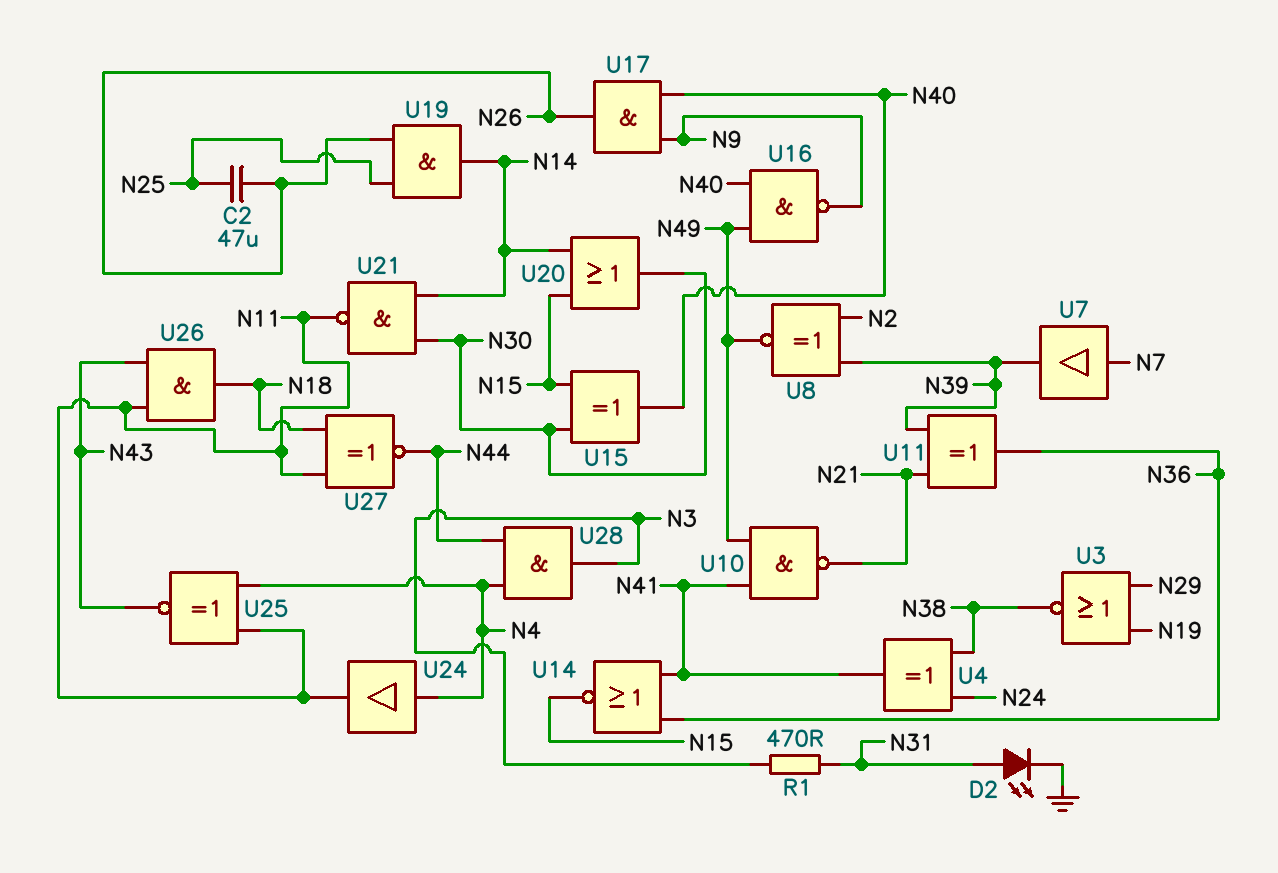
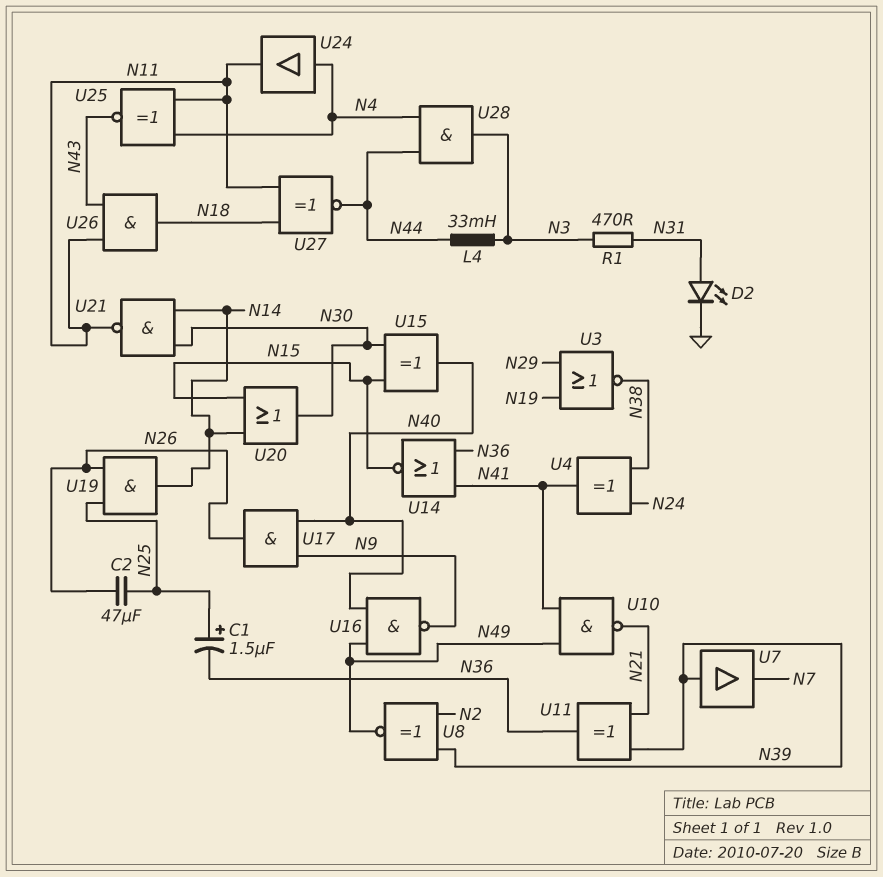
C1: none -> 1.5uF (plus N25, minus N36)
L4: none -> 33mH (N3, N44)
U7: buffer (in N7, out N39) -> buffer (in N39, out N7)

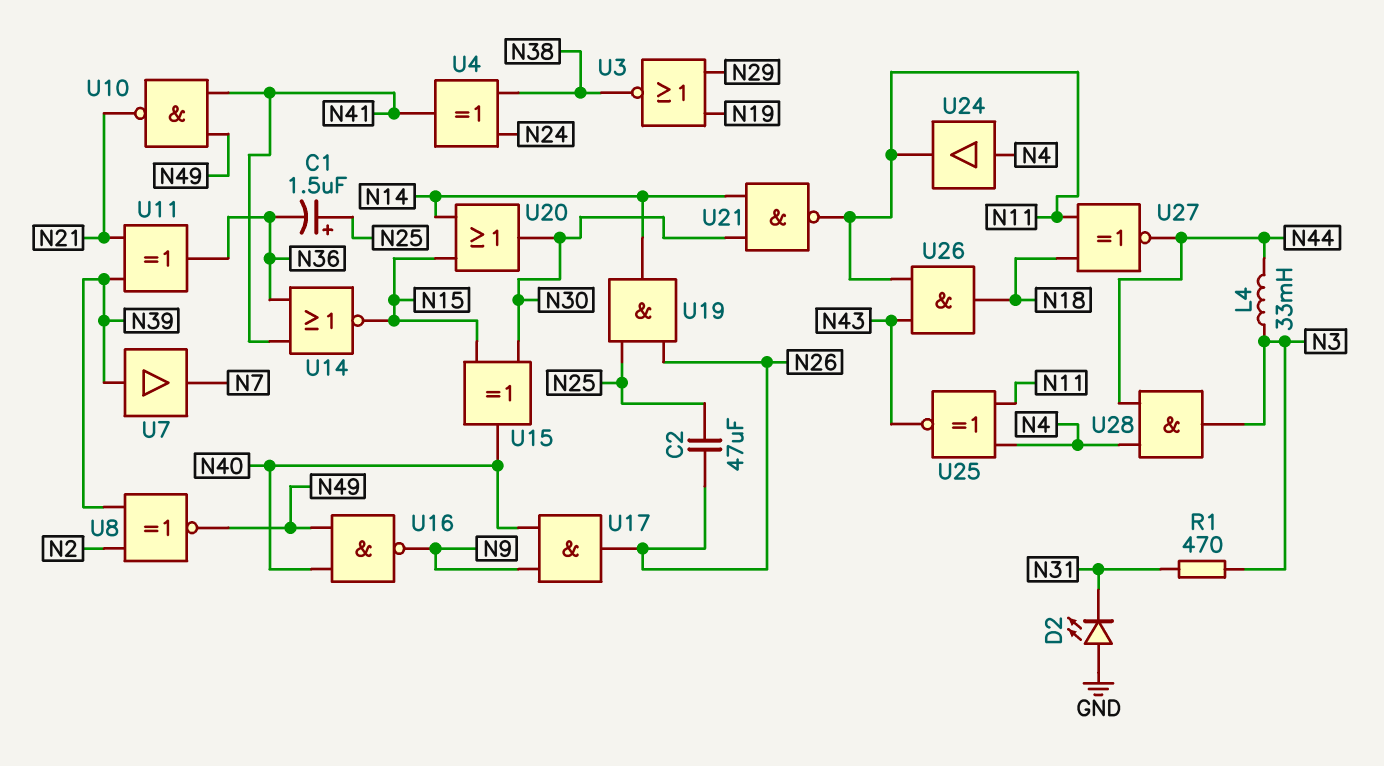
D2: LED (A N31, K GND) -> LED (A GND, K N31)

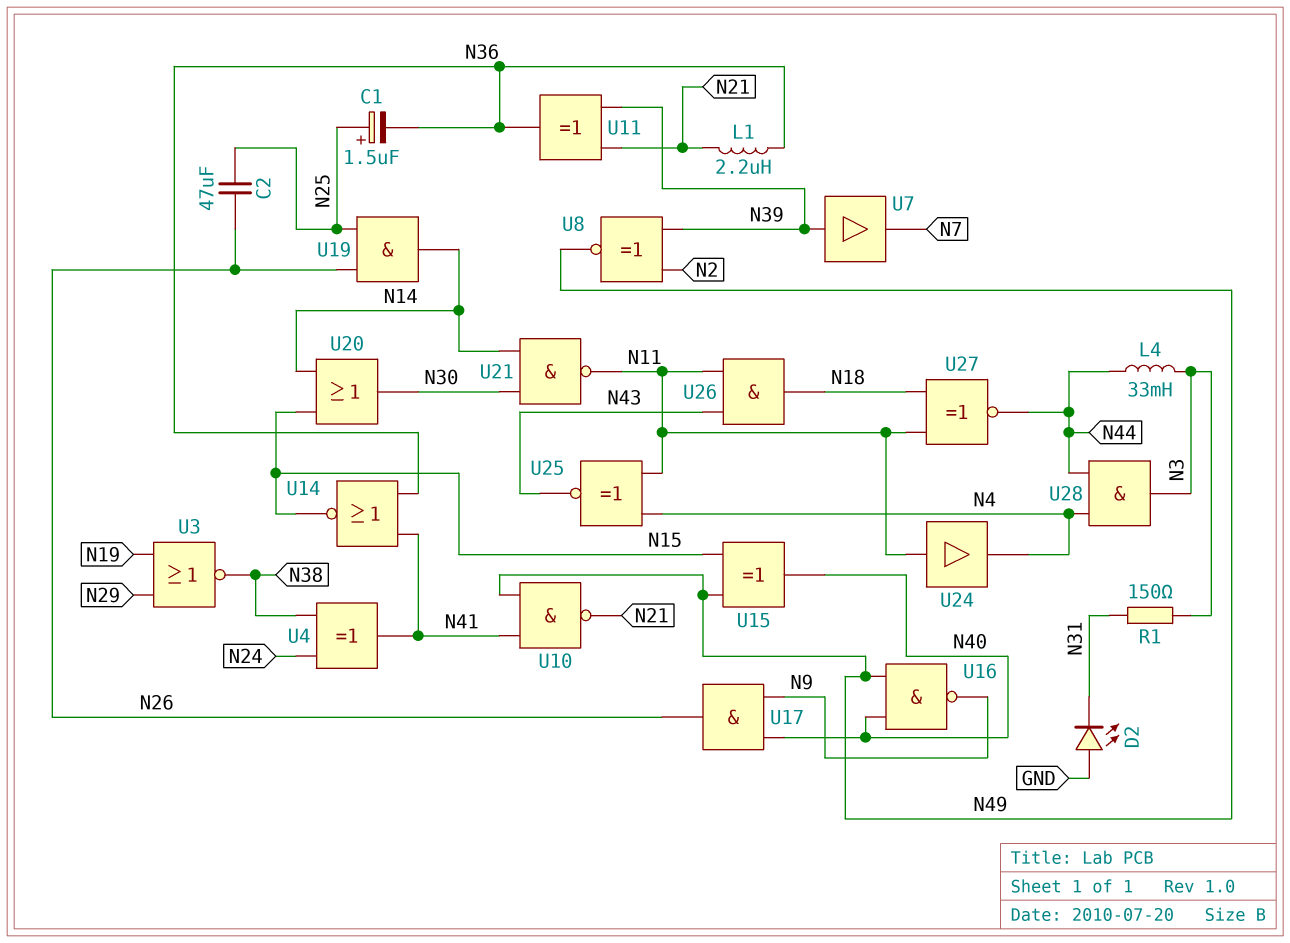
L1: none -> 2.2uH (N21, N36)
R1: 470 (N3, N31) -> 150 (N3, N31)
U15: XOR (in N15, in N30, out N40) -> XOR (in N15, in N49, out N40)
U24: buffer (in N4, out N11) -> buffer (in N11, out N4)

